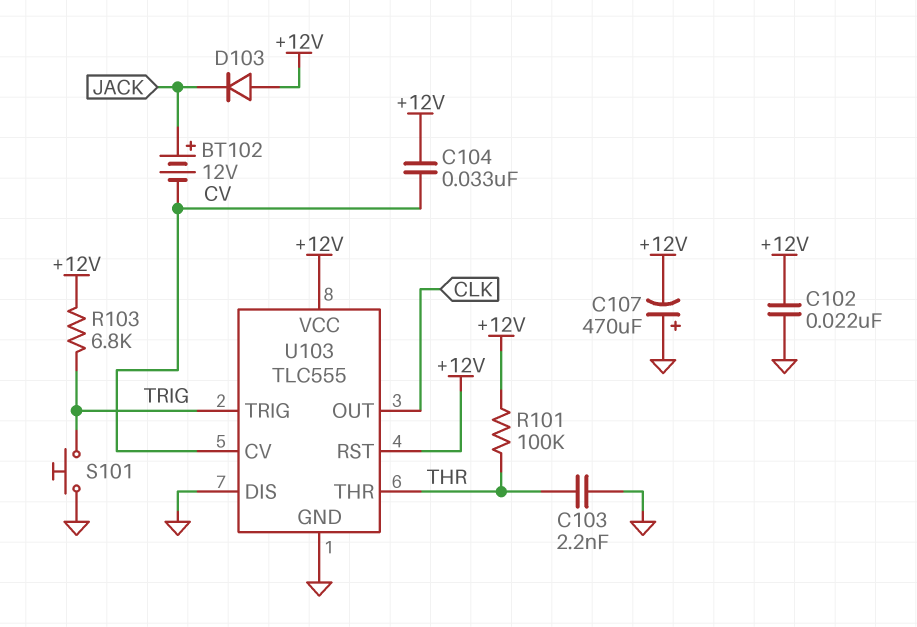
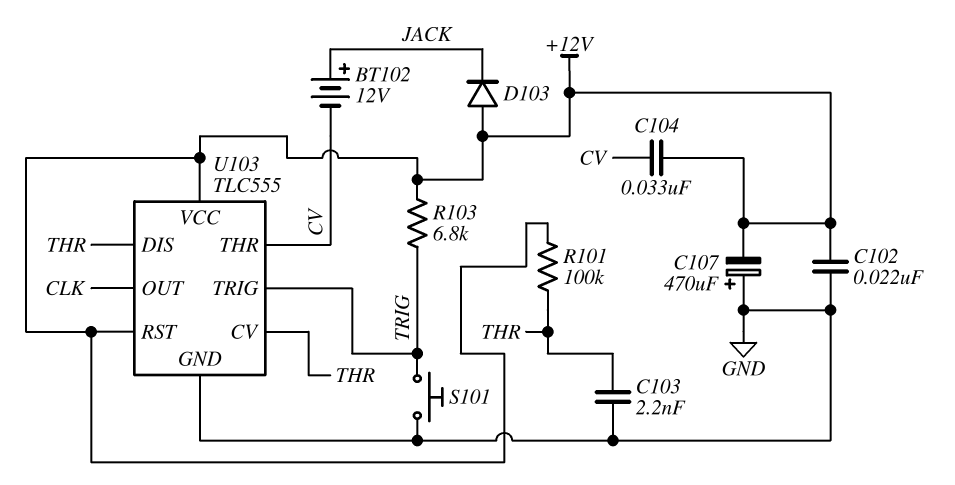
U103 pin CV: CV -> THR
U103 pin DIS: GND -> THR
U103 pin THR: THR -> CV

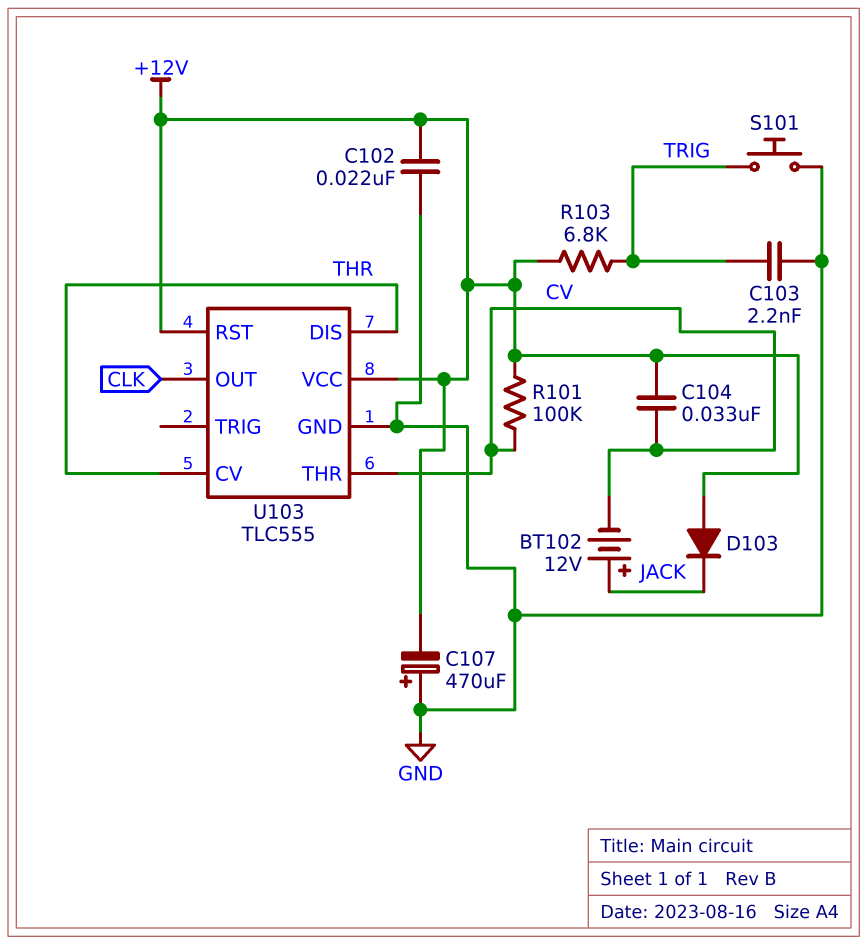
C103: 2.2nF (GND, THR) -> 2.2nF (GND, TRIG)
R101: 100k (+12V, THR) -> 100k (+12V, CV)
U103 pin TRIG: TRIG -> none

